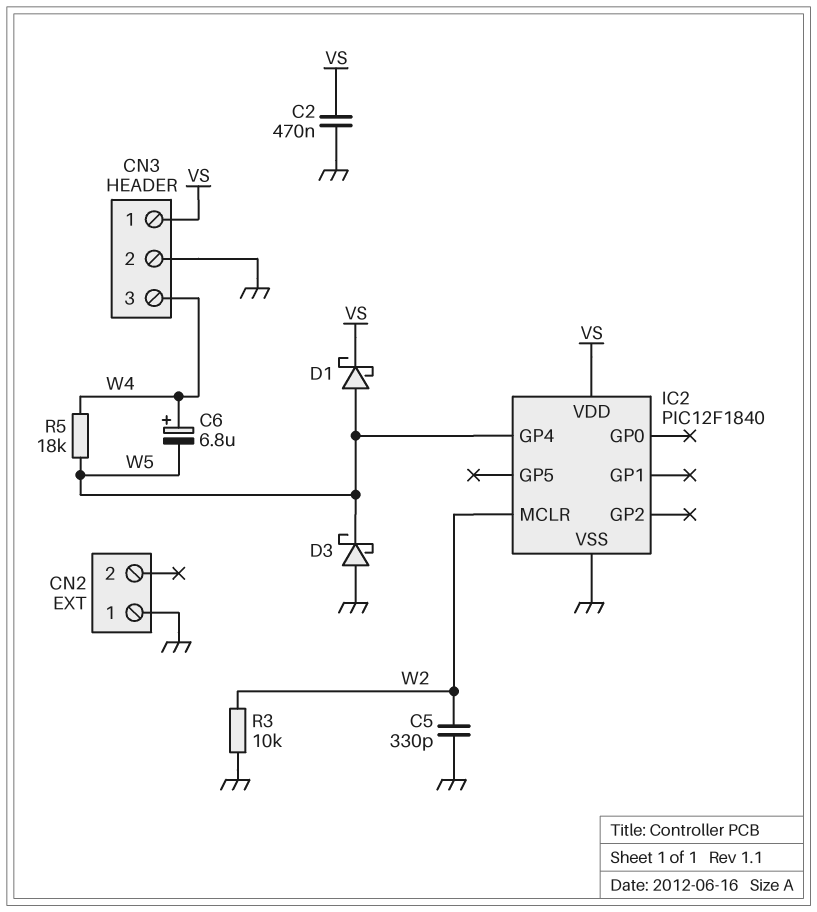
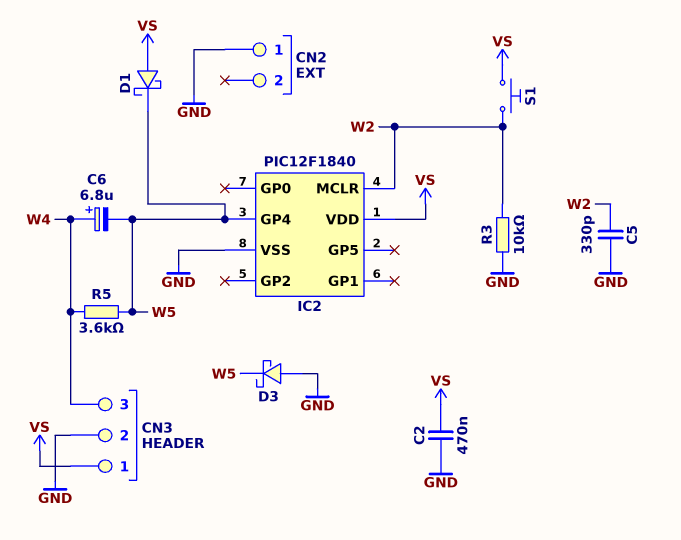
D1: schottky (A W5, K VS) -> schottky (A VS, K W5)
R5: 18k (W4, W5) -> 3.6k (W4, W5)
S1: none -> button (VS, W2)

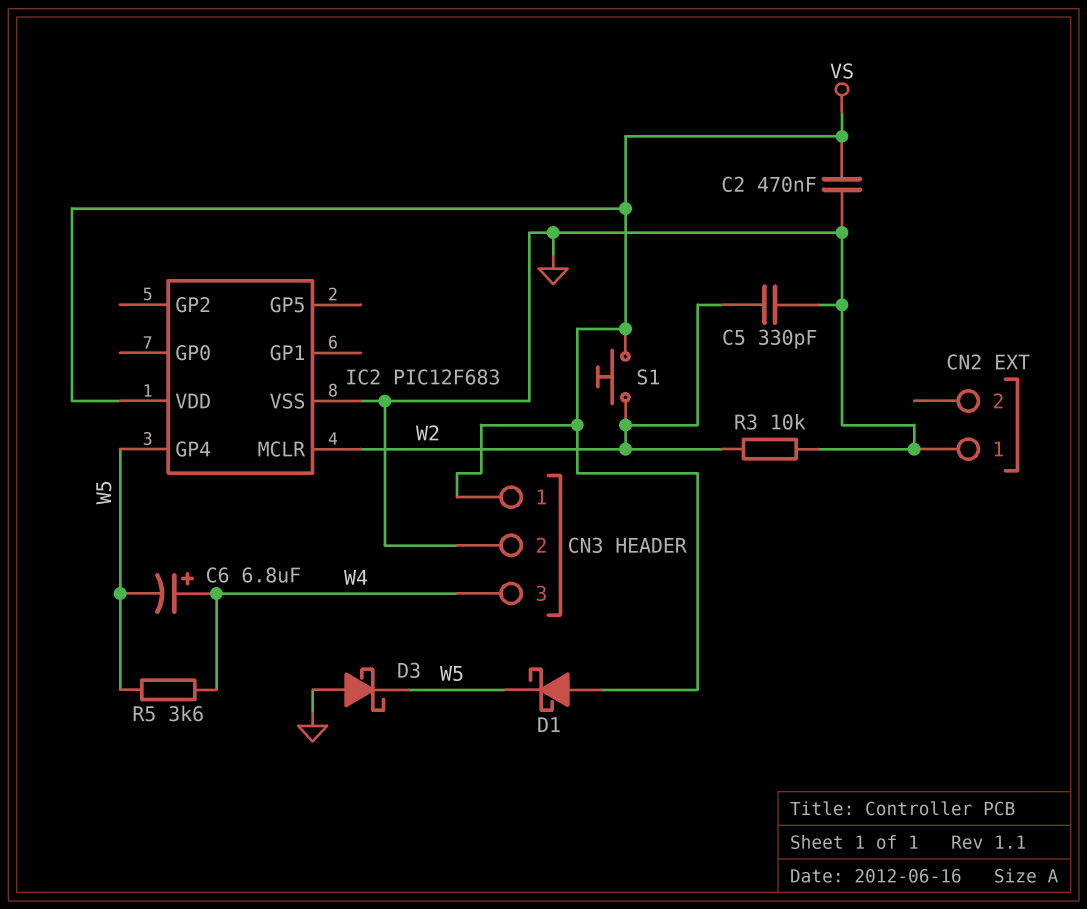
IC2: PIC12F1840 -> PIC12F683

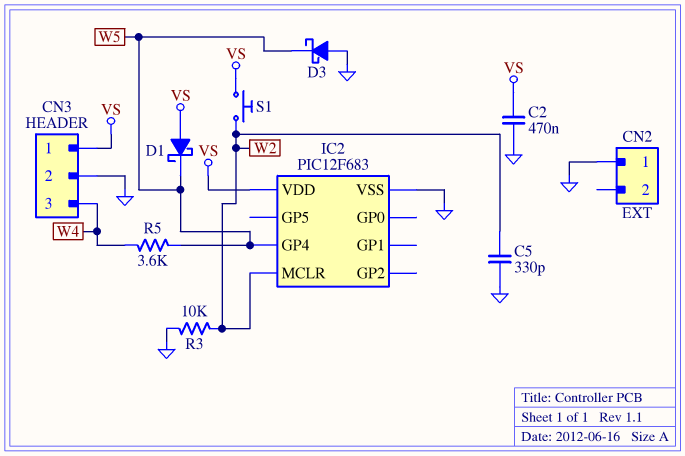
C6: 6.8uF (plus W4, minus W5) -> none

